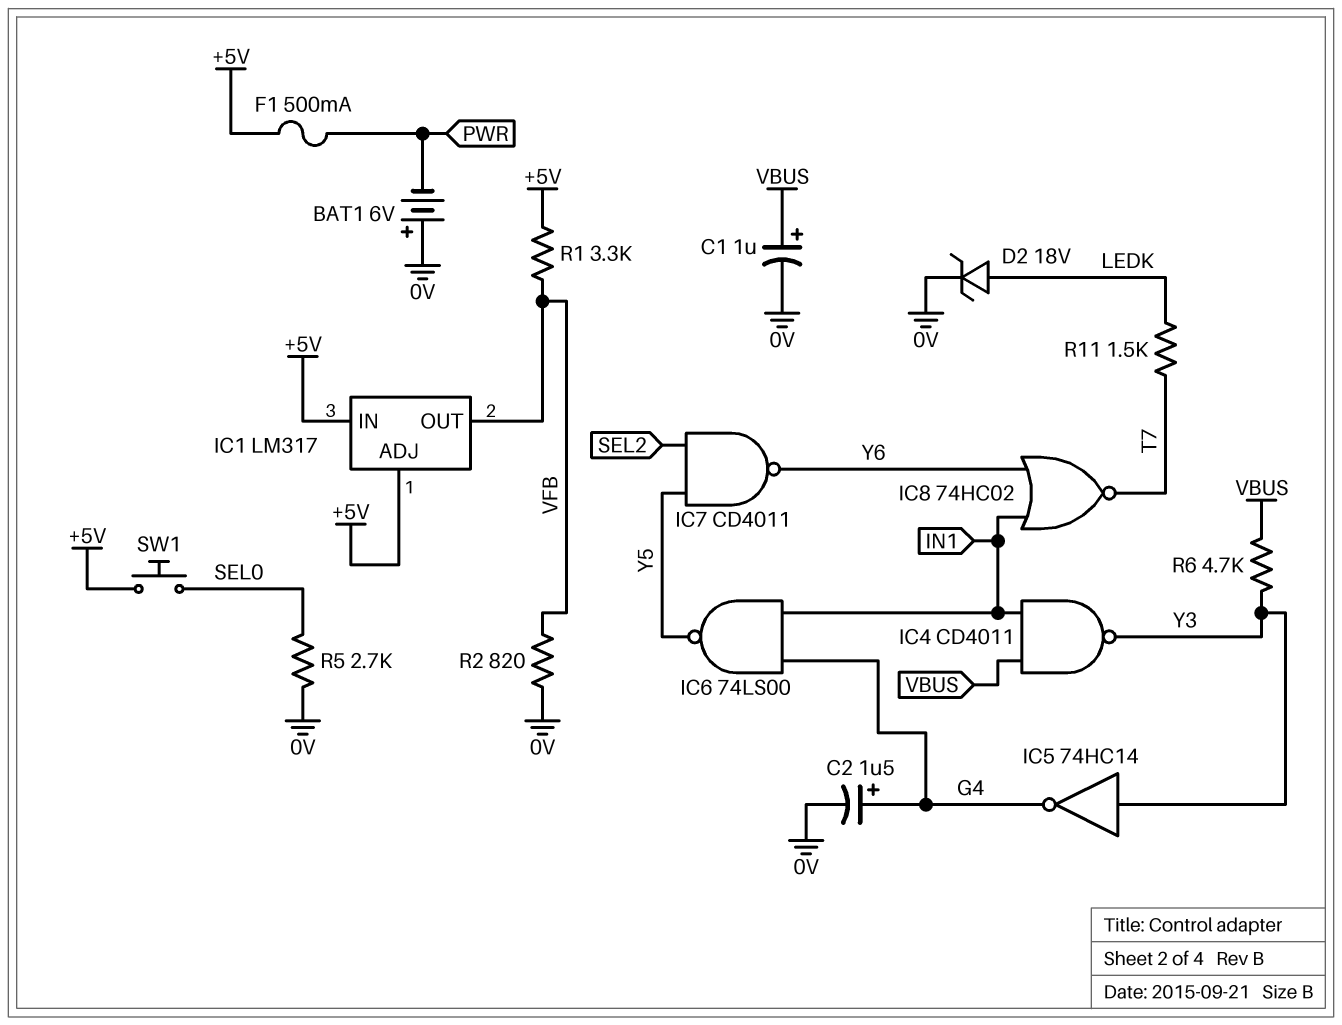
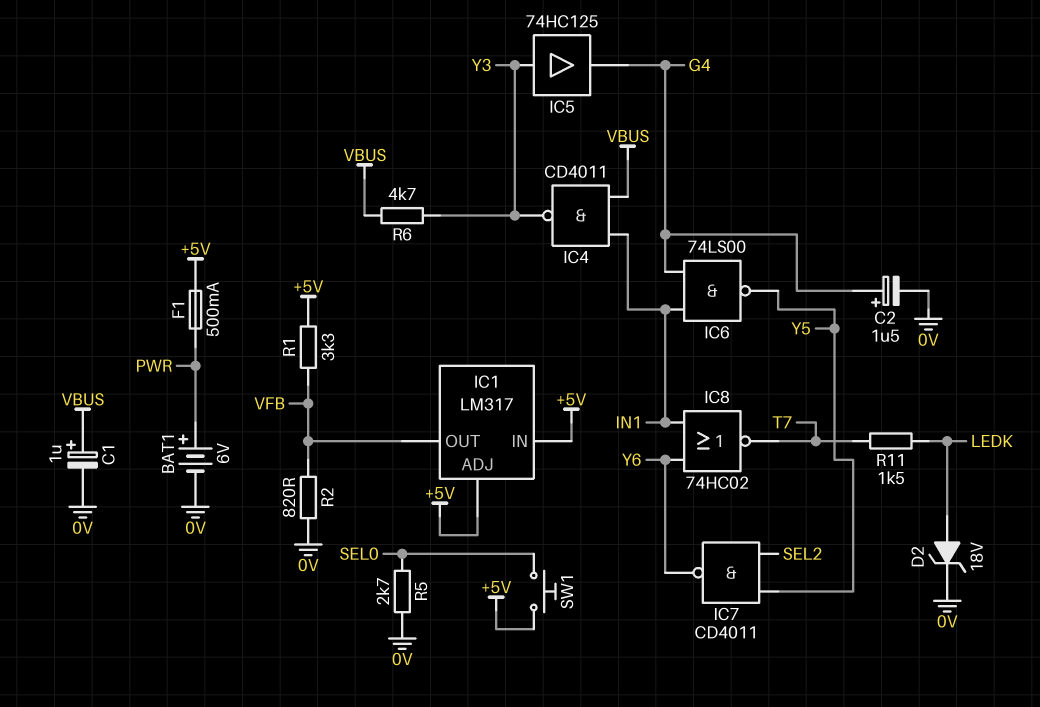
BAT1: 6V (plus 0V, minus PWR) -> 6V (plus PWR, minus 0V)
IC5: NOT 74HC14 (in Y3, out G4) -> buffer 74HC125 (in Y3, out G4)

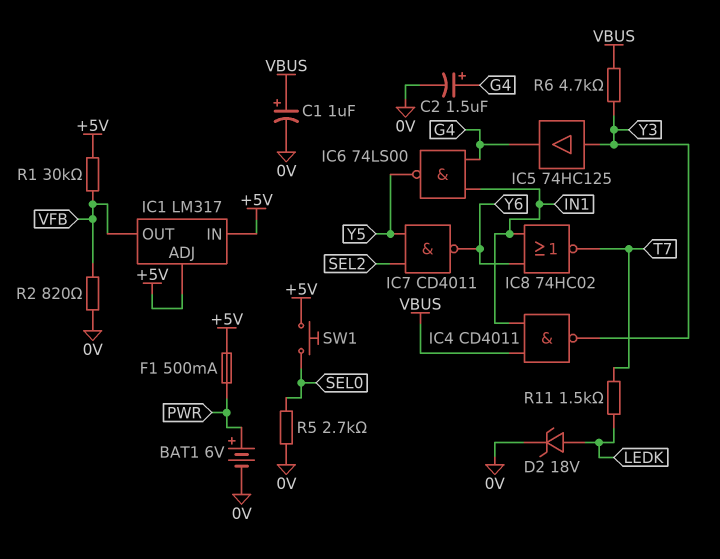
R1: 3.3k (+5V, VFB) -> 30k (+5V, VFB)

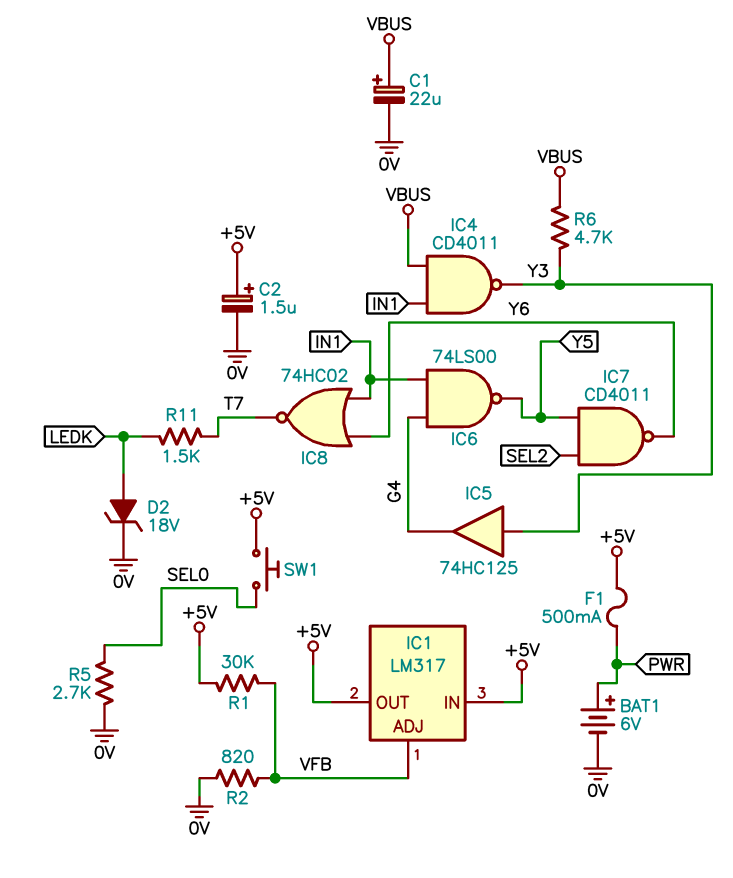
C1: 1uF (plus VBUS, minus 0V) -> 22uF (plus VBUS, minus 0V)
C2: 1.5uF (plus G4, minus 0V) -> 1.5uF (plus +5V, minus 0V)
IC1 pin ADJ: +5V -> VFB
IC1 pin OUT: VFB -> +5V

